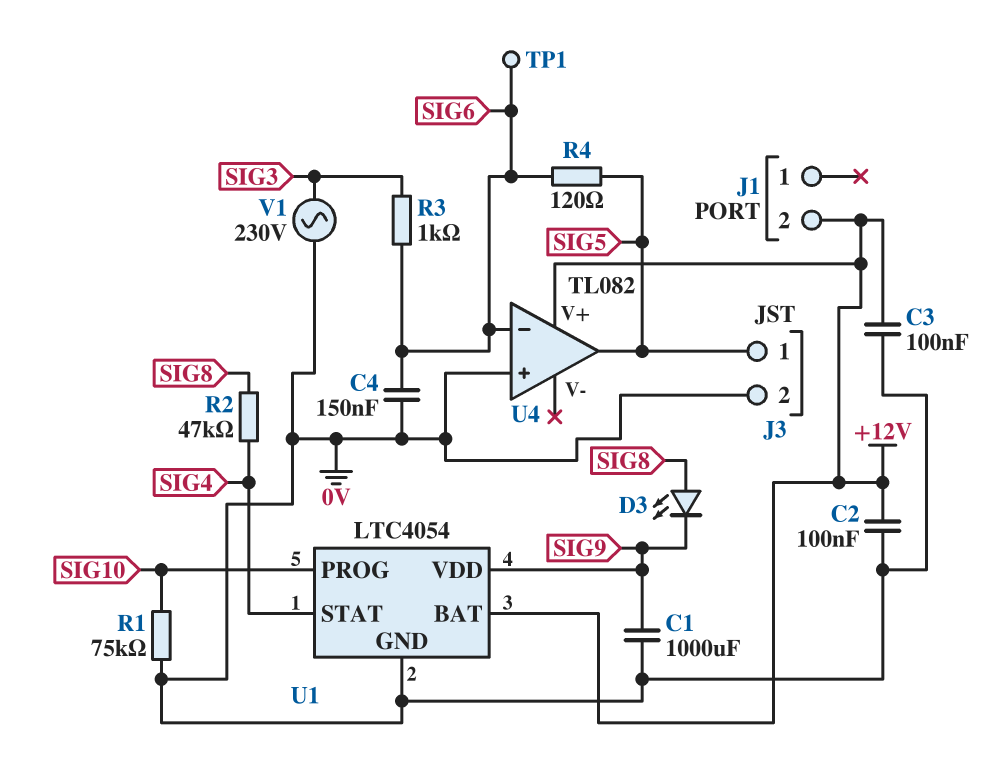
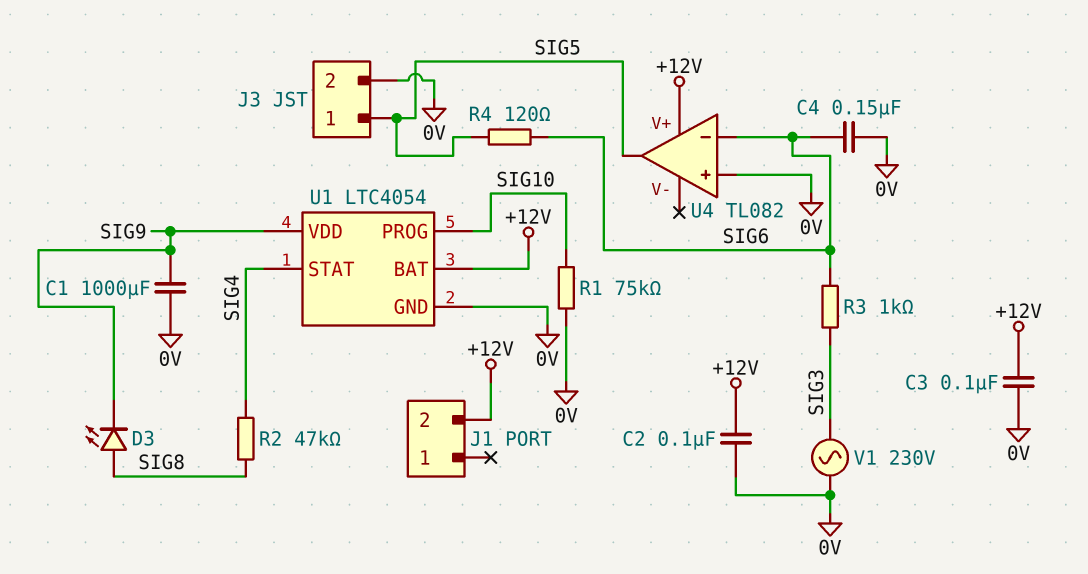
TP1: test point (SIG6) -> none

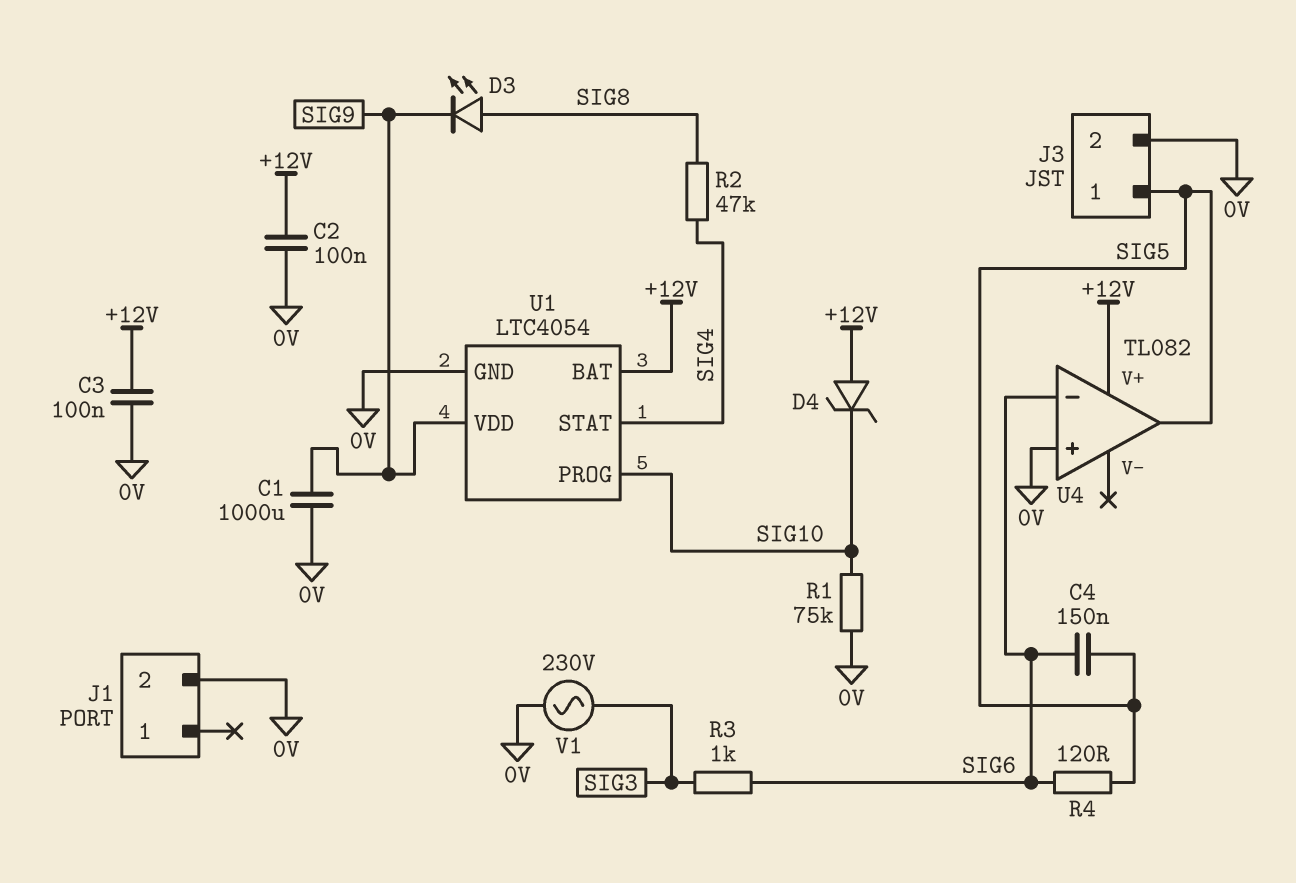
C4: 150nF (0V, SIG6) -> 150nF (SIG5, SIG6)
D4: none -> zener (A +12V, K SIG10)
J1 pin 2: +12V -> 0V

